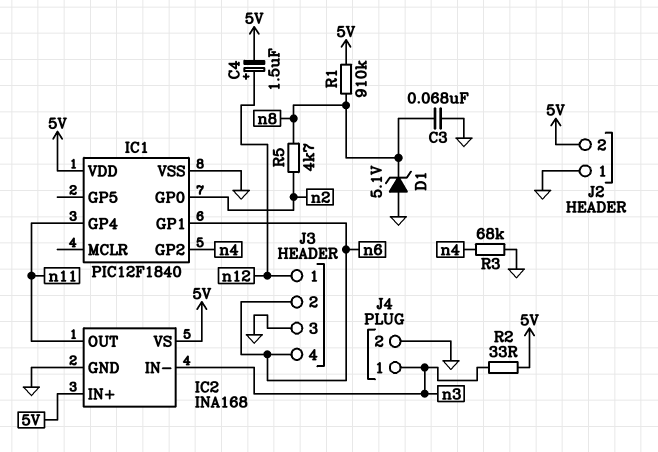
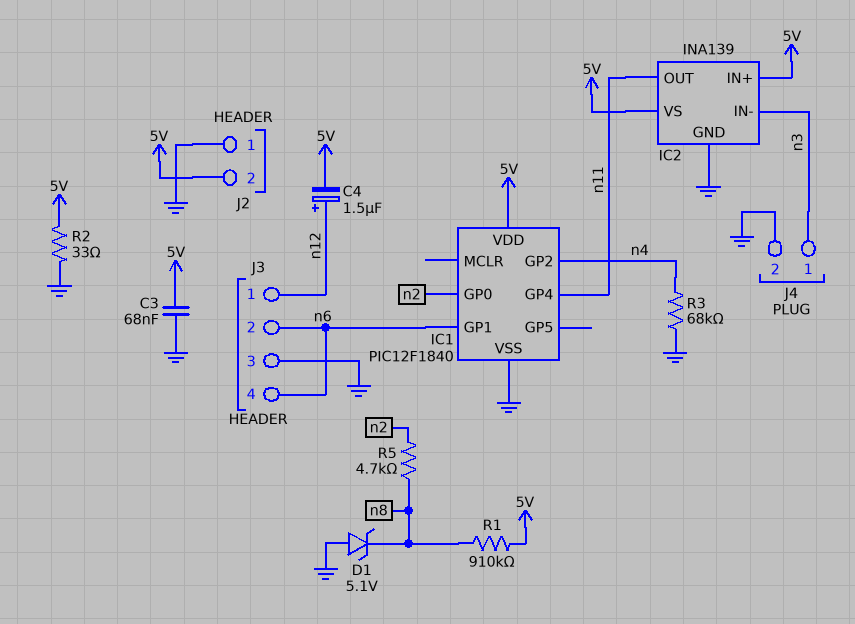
C3: 68nF (GND, n8) -> 68nF (5V, GND)
IC2: INA168 -> INA139
R2: 33 (5V, n3) -> 33 (5V, GND)

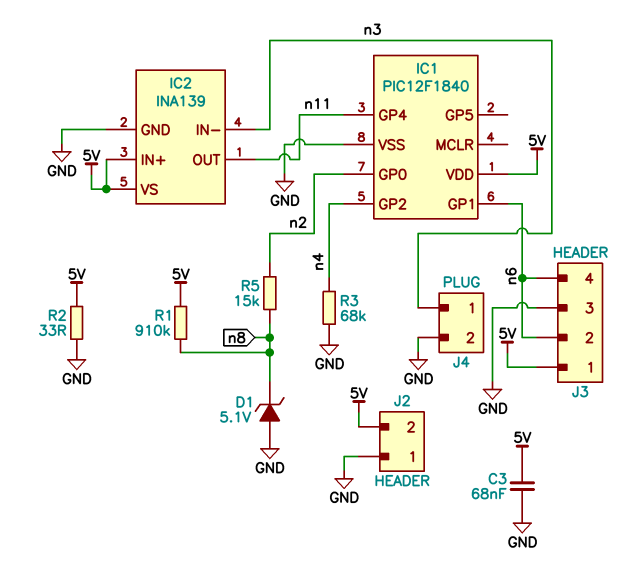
C4: 1.5uF (plus n12, minus 5V) -> none
J3 pin 1: n12 -> 5V
R5: 4.7k (n2, n8) -> 15k (n2, n8)

